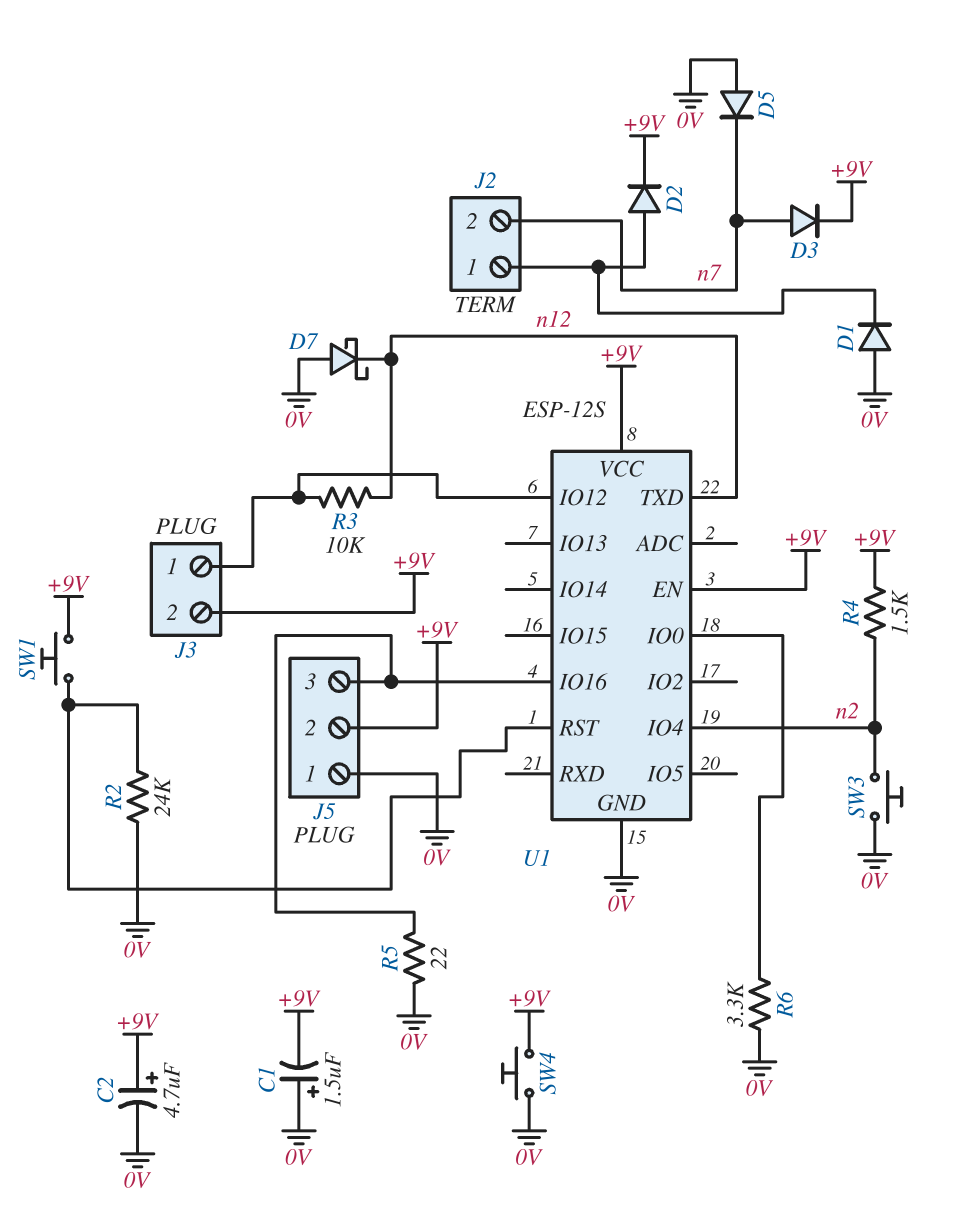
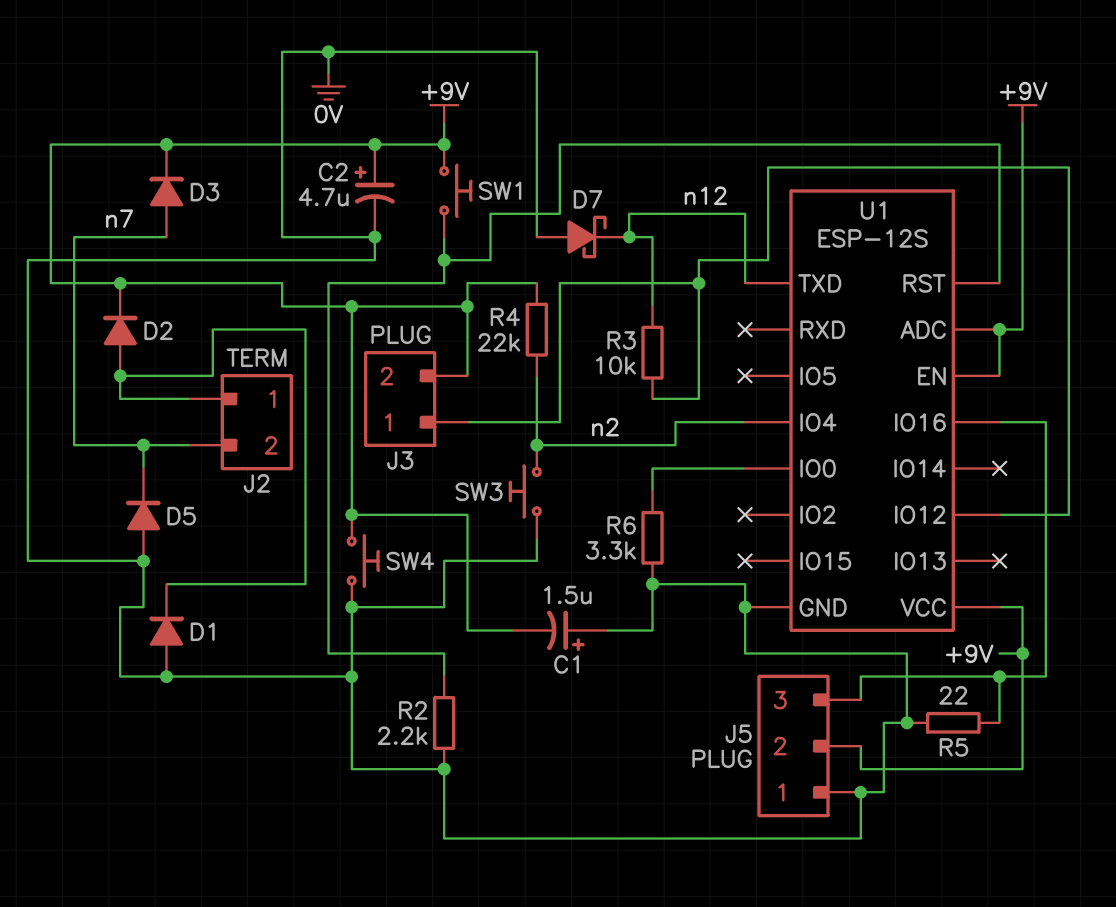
R2: 24k (0V, U1/RST) -> 2.2k (0V, U1/RST)
R4: 1.5k (+9V, n2) -> 22k (+9V, n2)
U1 pin ADC: none -> +9V

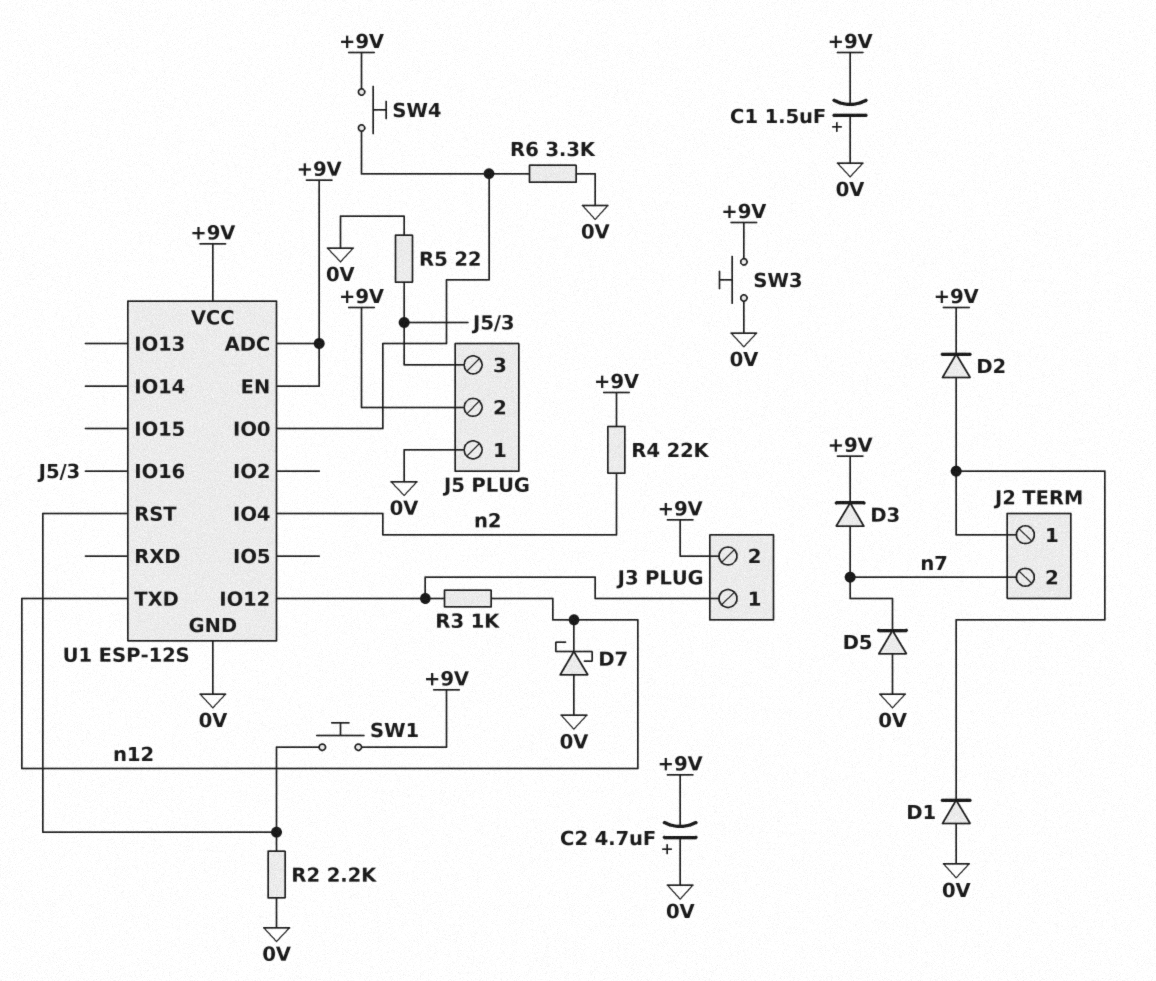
C2: 4.7uF (plus +9V, minus 0V) -> 4.7uF (plus 0V, minus +9V)
R3: 10k (J3/1, n12) -> 1k (J3/1, n12)
SW3: button (0V, n2) -> button (+9V, 0V)
SW4: button (+9V, 0V) -> button (+9V, U1/IO0)

